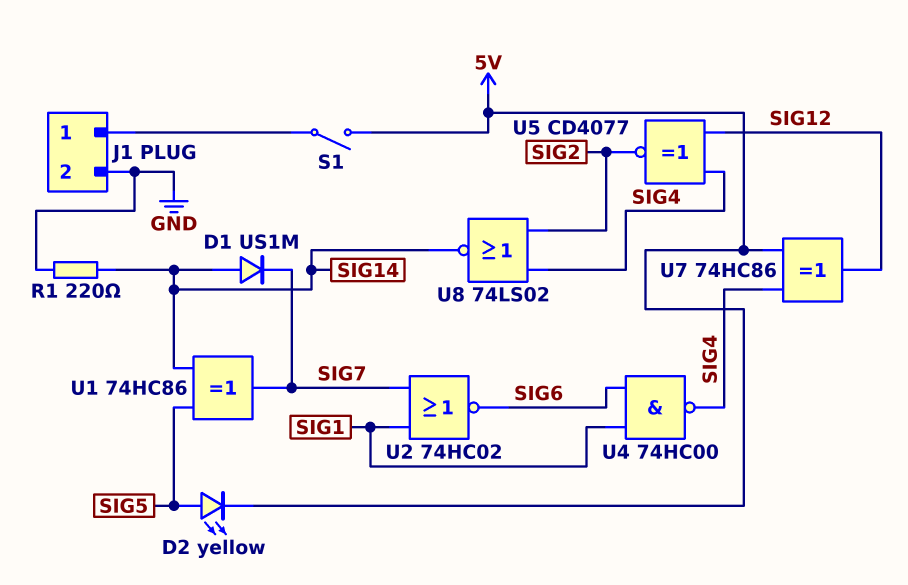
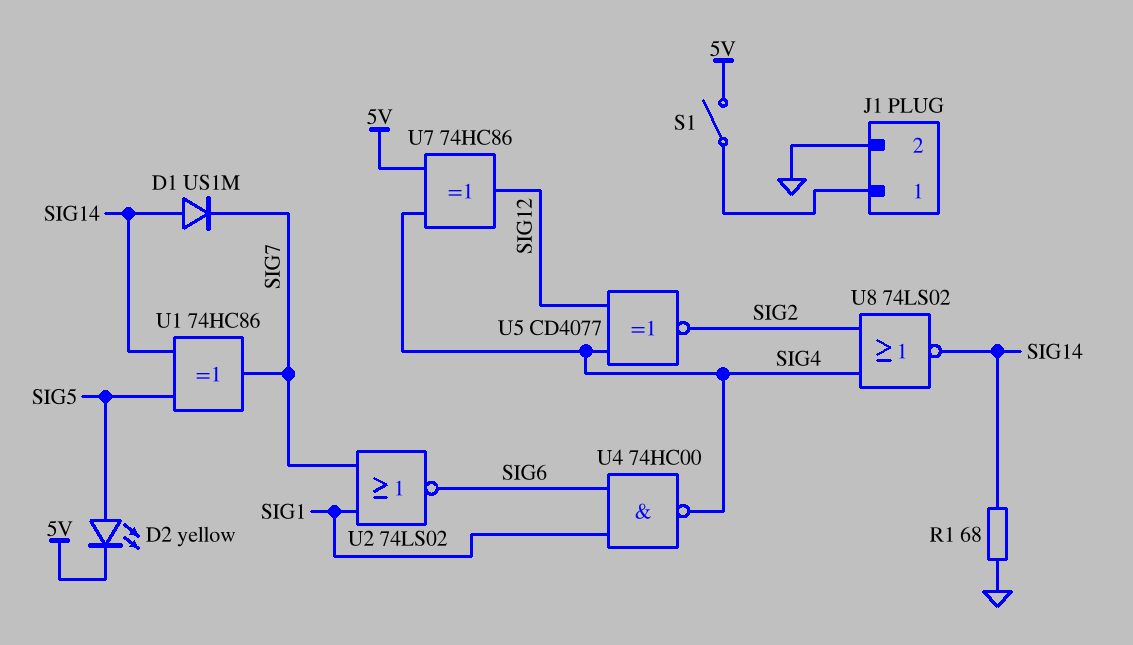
R1: 220 (GND, SIG14) -> 68 (GND, SIG14)
U2: NOR 74HC02 (in SIG1, in SIG7, out SIG6) -> NOR 74LS02 (in SIG1, in SIG7, out SIG6)

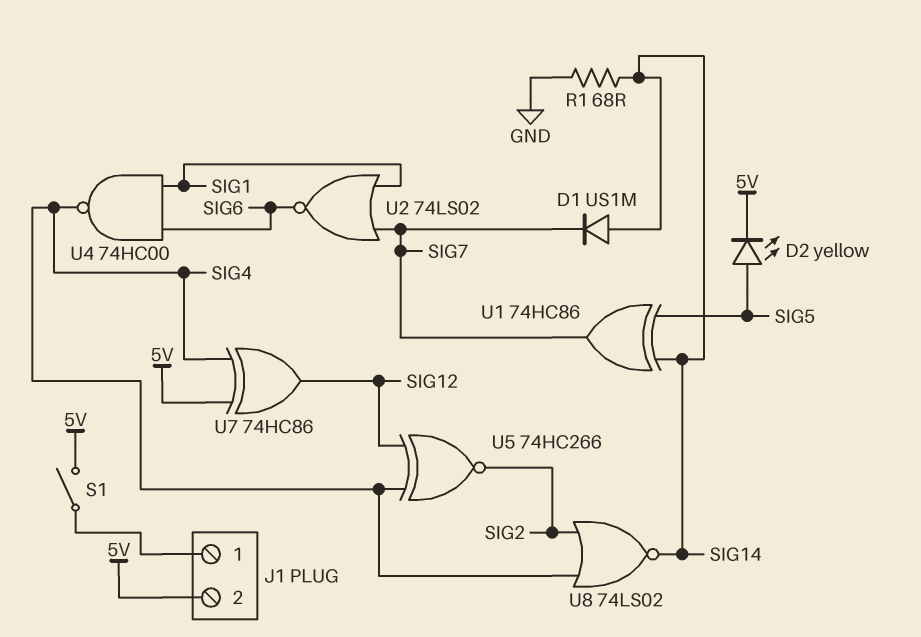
J1 pin 2: GND -> 5V
U5: XNOR CD4077 (in SIG4, in SIG12, out SIG2) -> XNOR 74HC266 (in SIG4, in SIG12, out SIG2)

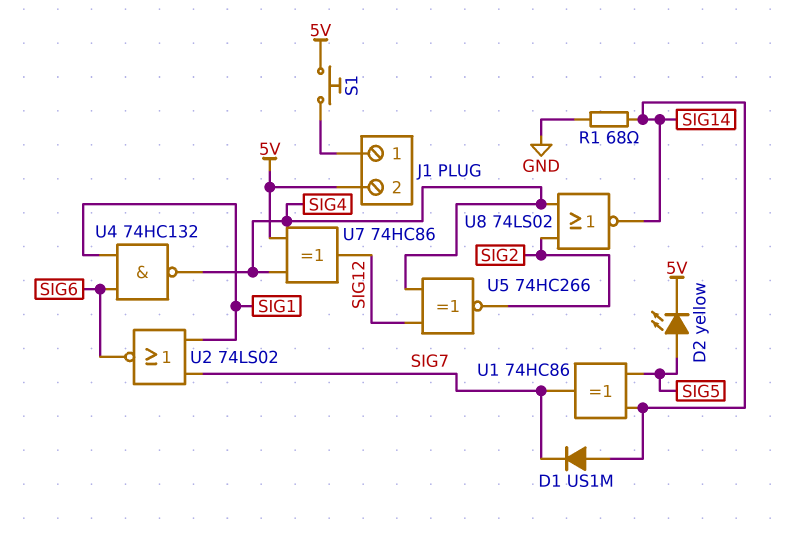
S1: switch (5V, J1/1) -> button (5V, J1/1)
U4: NAND 74HC00 (in SIG1, in SIG6, out SIG4) -> NAND 74HC132 (in SIG1, in SIG6, out SIG4)

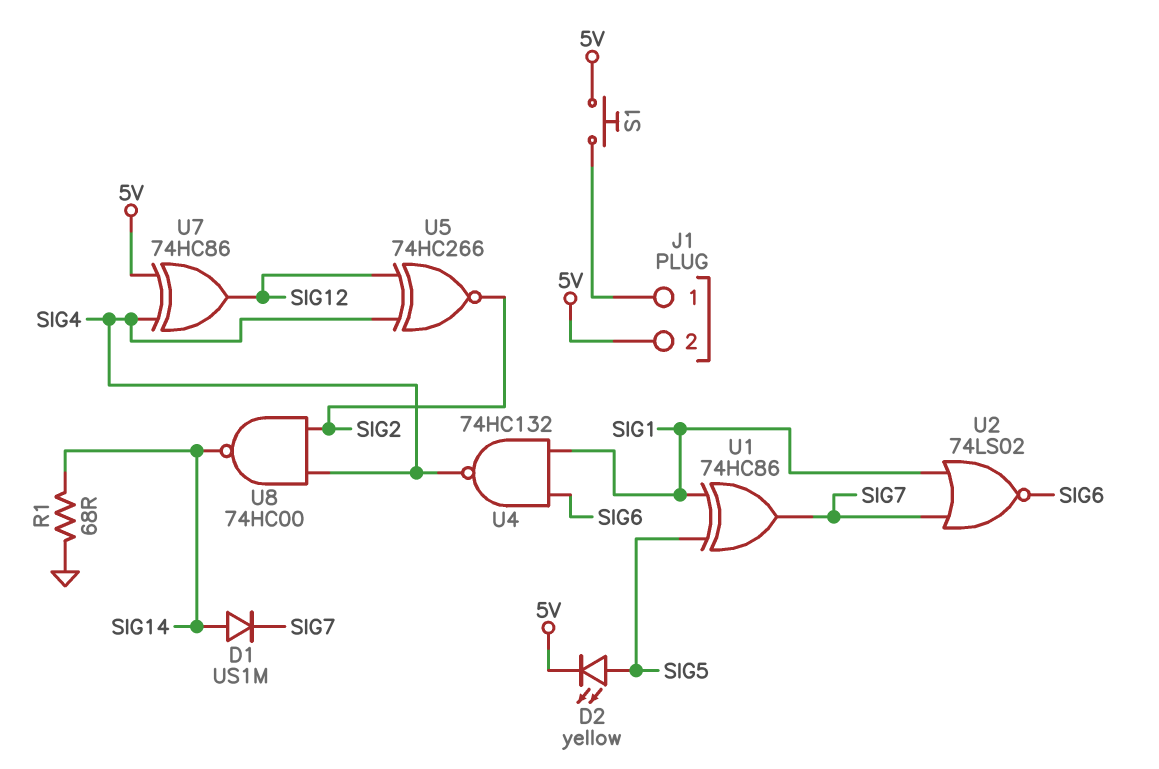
U1: XOR 74HC86 (in SIG5, in SIG14, out SIG7) -> XOR 74HC86 (in SIG1, in SIG5, out SIG7)
U8: NOR 74LS02 (in SIG2, in SIG4, out SIG14) -> NAND 74HC00 (in SIG2, in SIG4, out SIG14)

